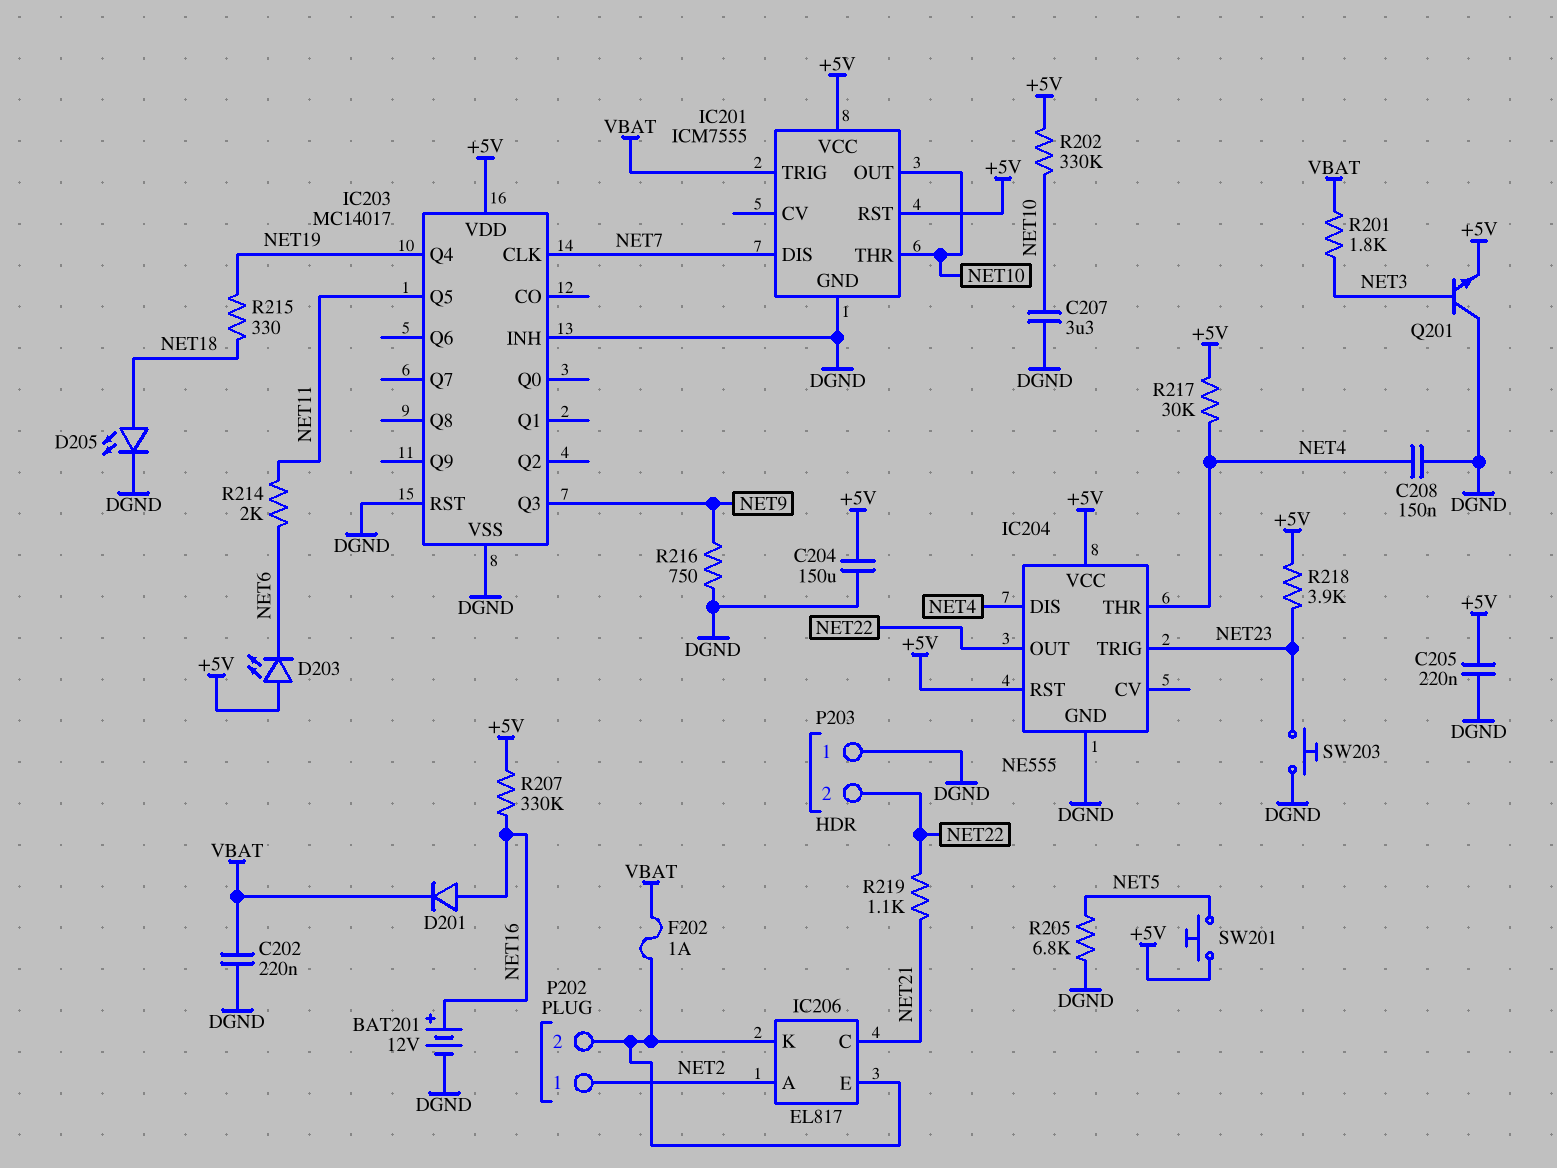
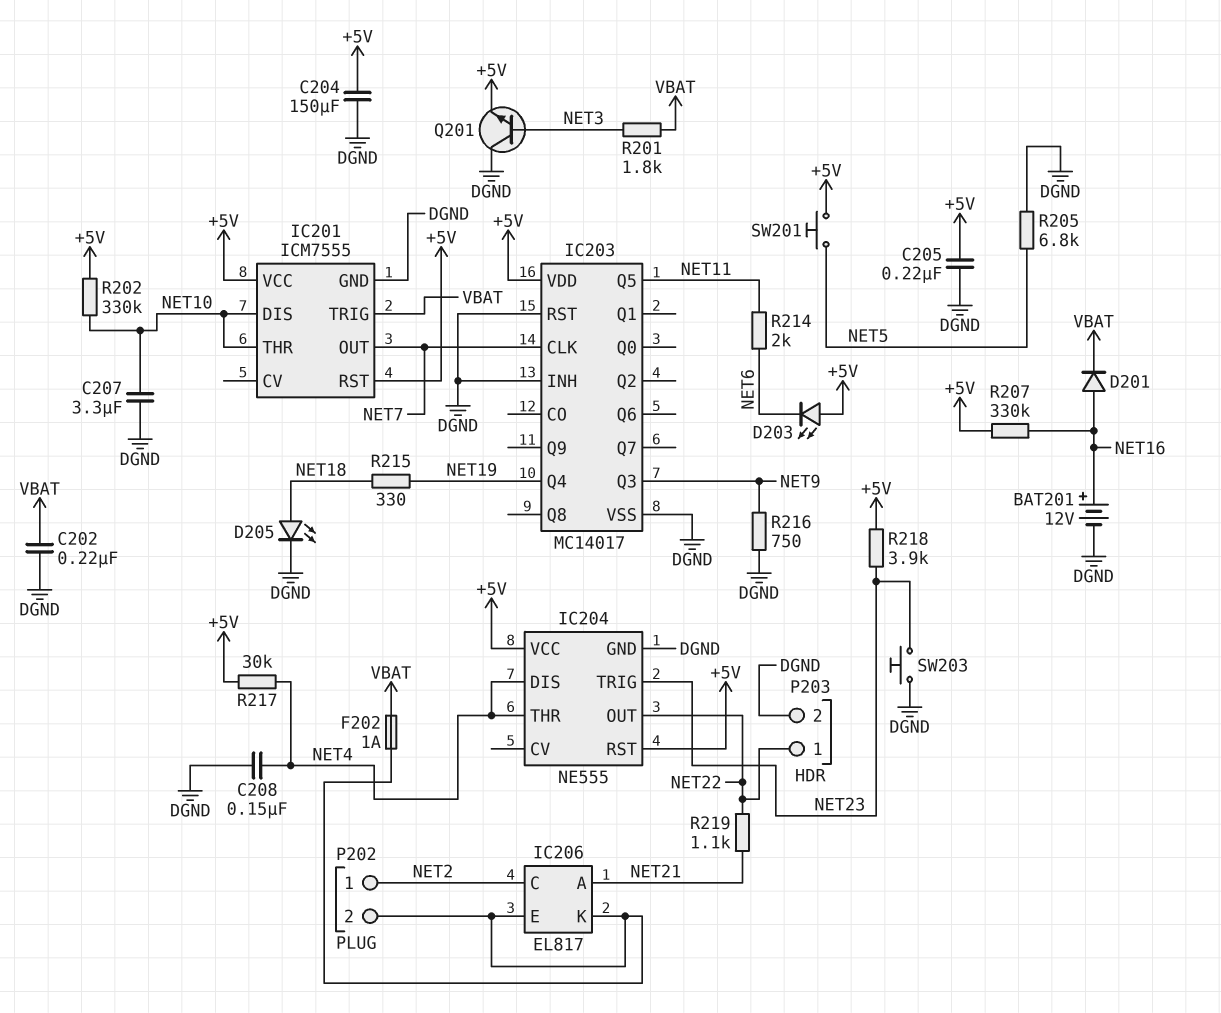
IC201 pin DIS: NET7 -> NET10
IC201 pin OUT: NET10 -> NET7
IC206 pin A: NET2 -> NET21
IC206 pin C: NET21 -> NET2
P203 pin 1: DGND -> NET22
P203 pin 2: NET22 -> DGND

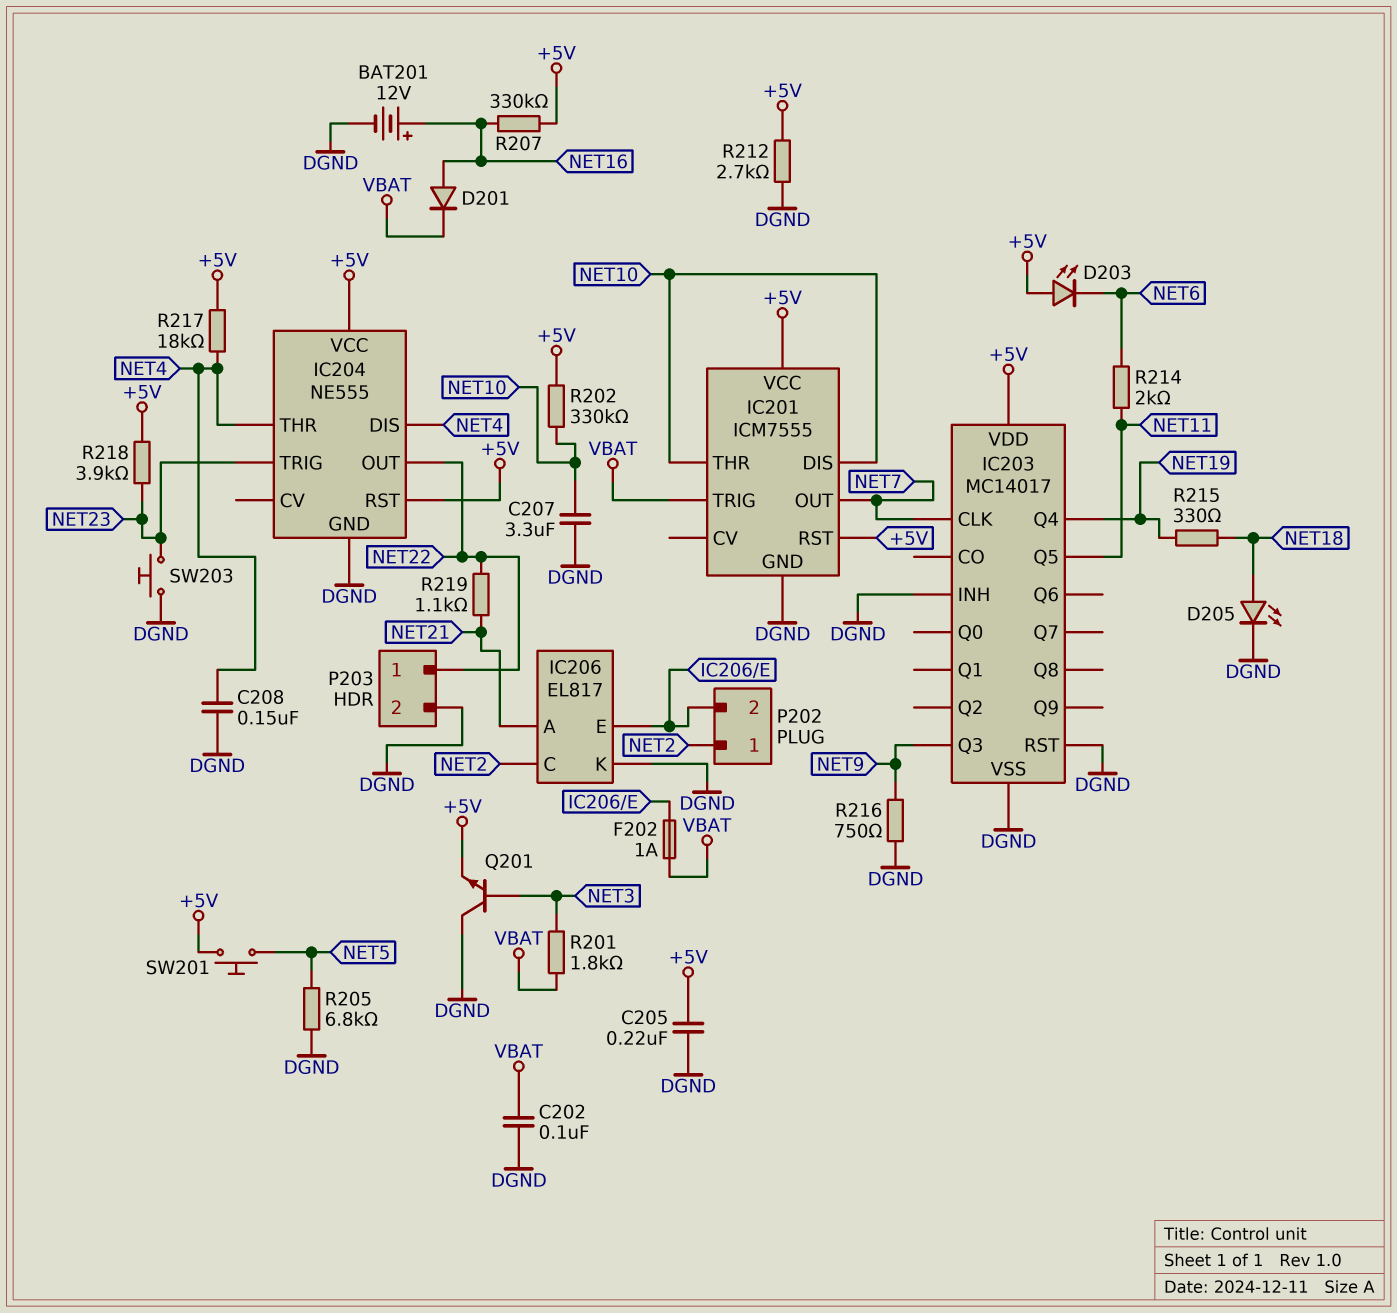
C202: 220nF (DGND, VBAT) -> 100nF (DGND, VBAT)
C204: 150uF (+5V, DGND) -> none
IC206 pin K: IC206/E -> DGND
R212: none -> 2.7k (+5V, DGND)
R217: 30k (+5V, NET4) -> 18k (+5V, NET4)

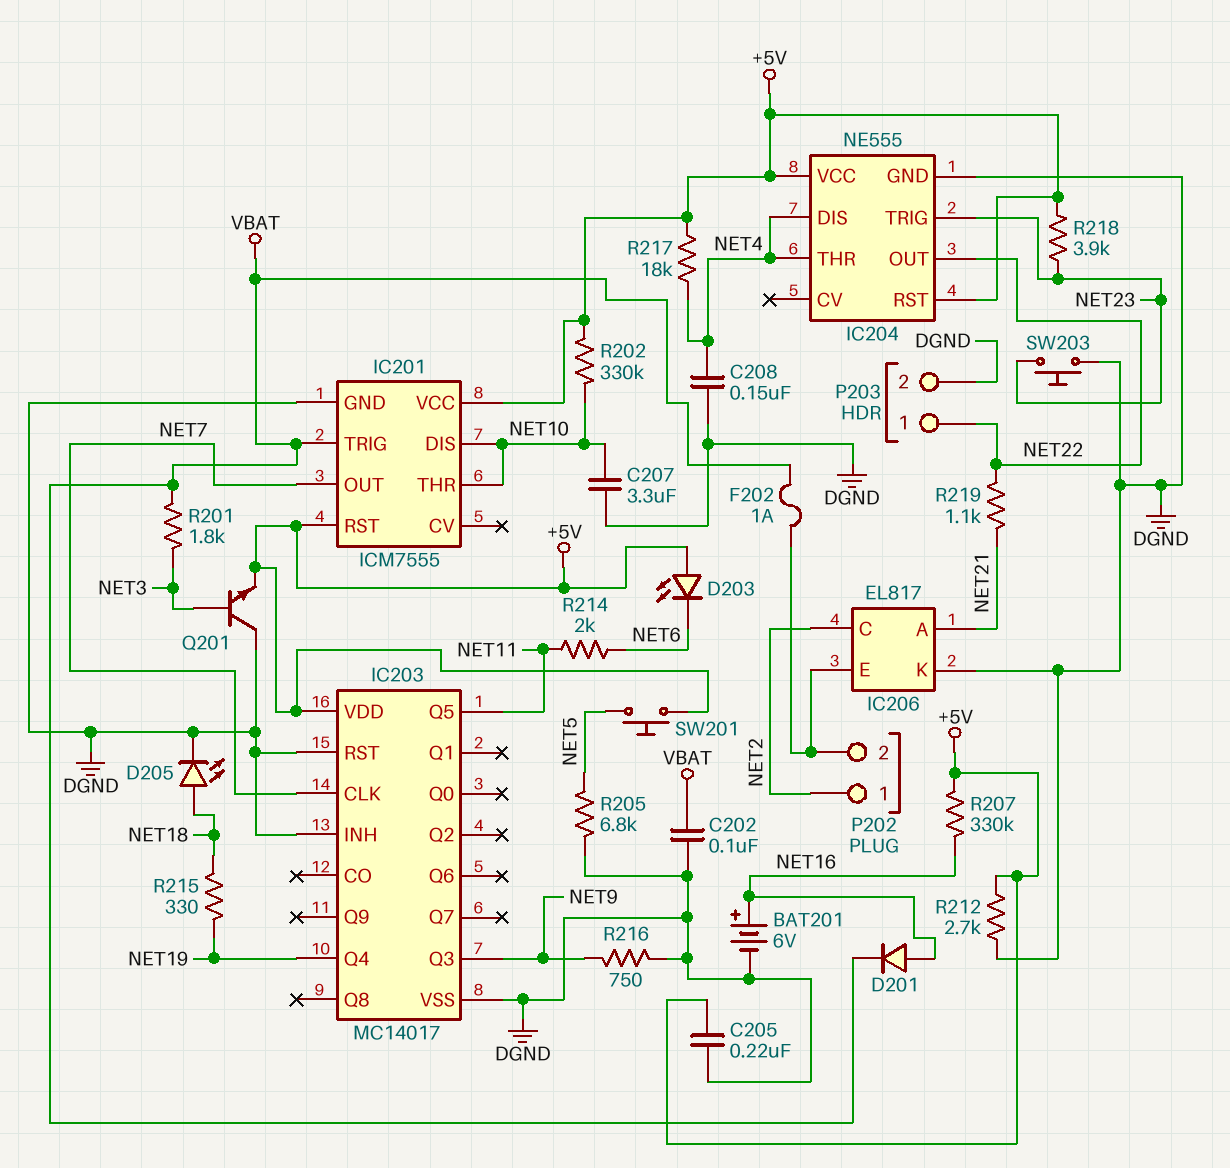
BAT201: 12V (plus NET16, minus DGND) -> 6V (plus NET16, minus DGND)

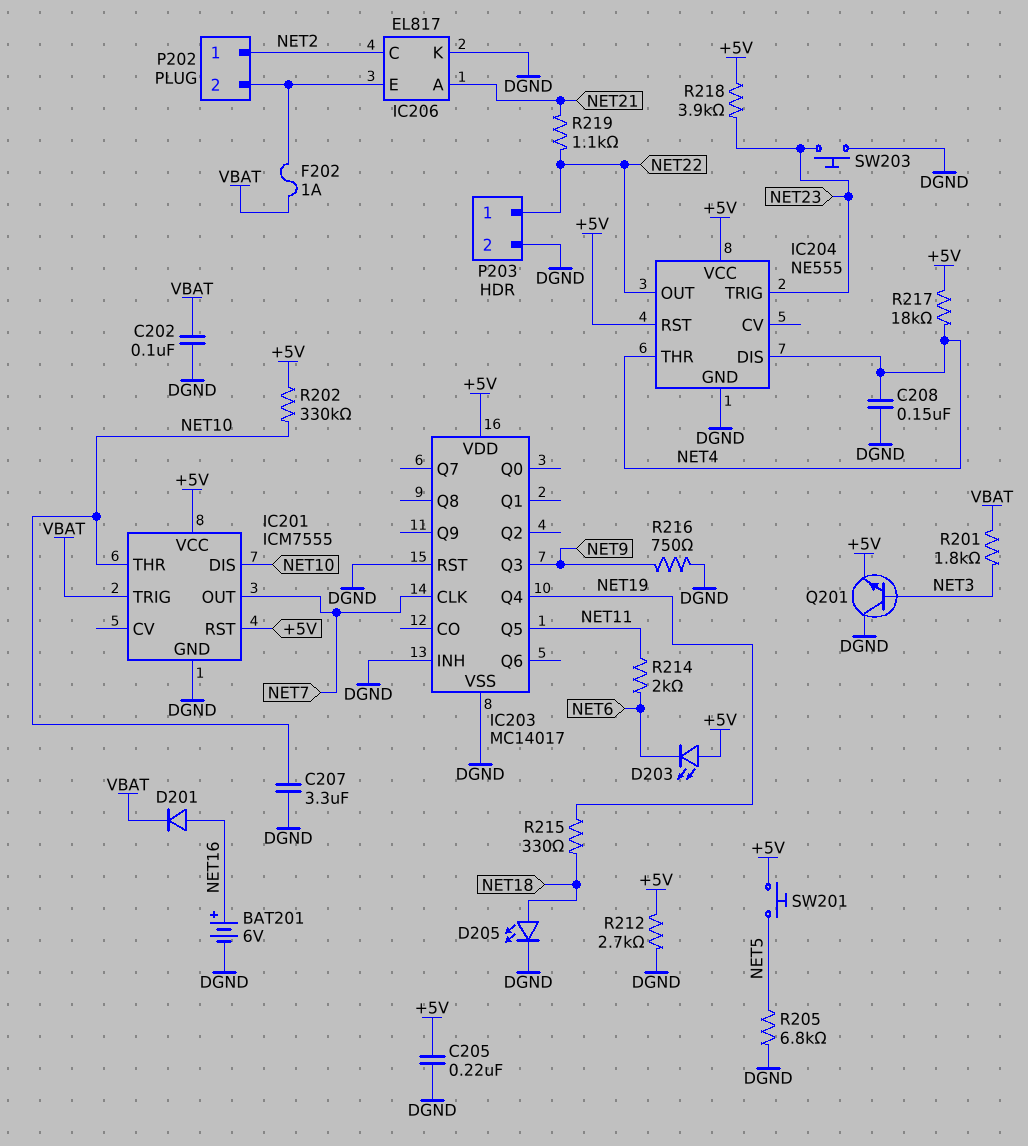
R207: 330k (+5V, NET16) -> none

